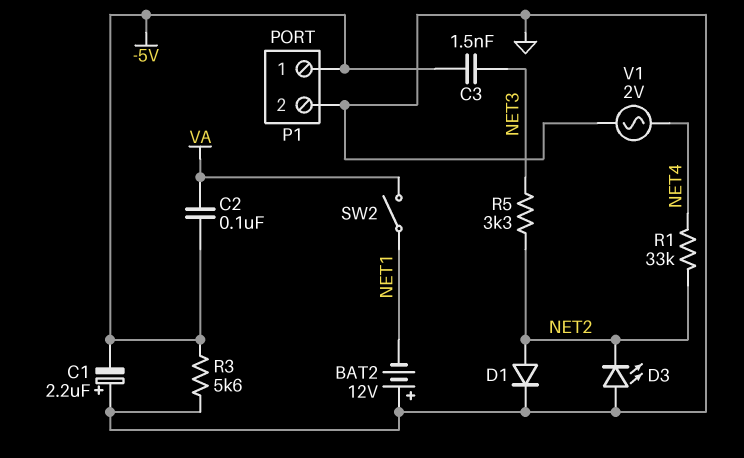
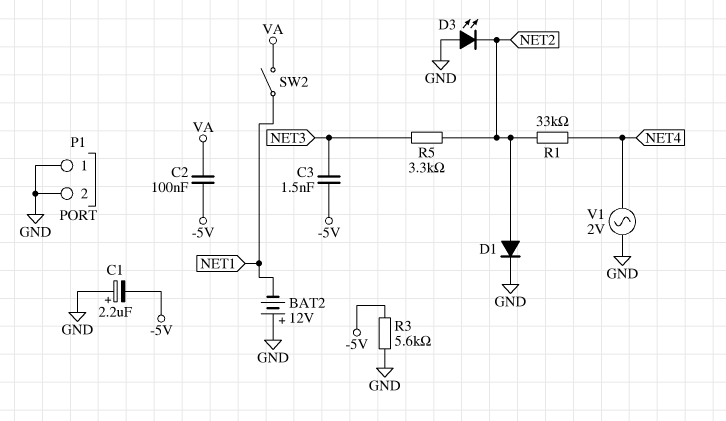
P1 pin 1: -5V -> GND

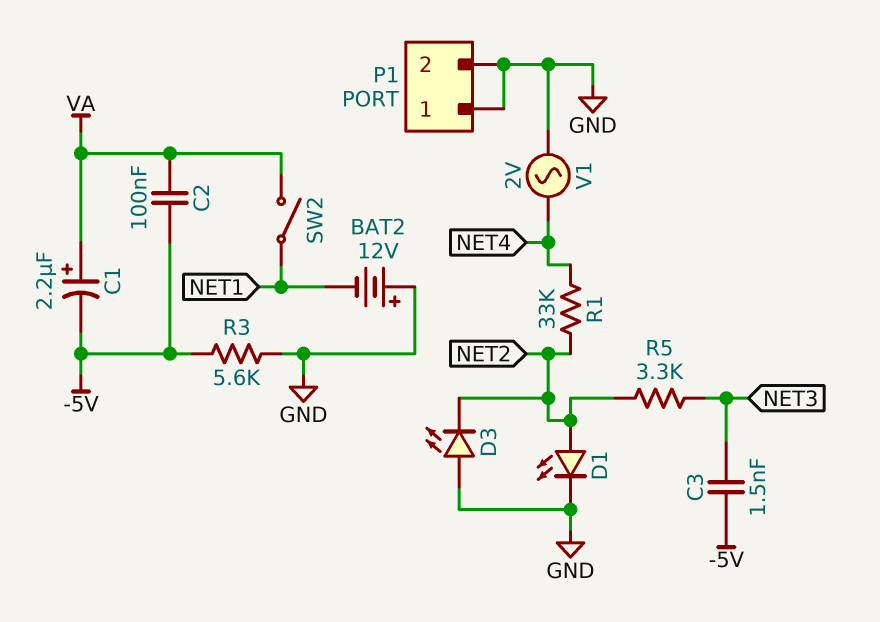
C1: 2.2uF (plus GND, minus -5V) -> 2.2uF (plus VA, minus -5V)
D1: diode (A NET2, K GND) -> LED (A NET2, K GND)

